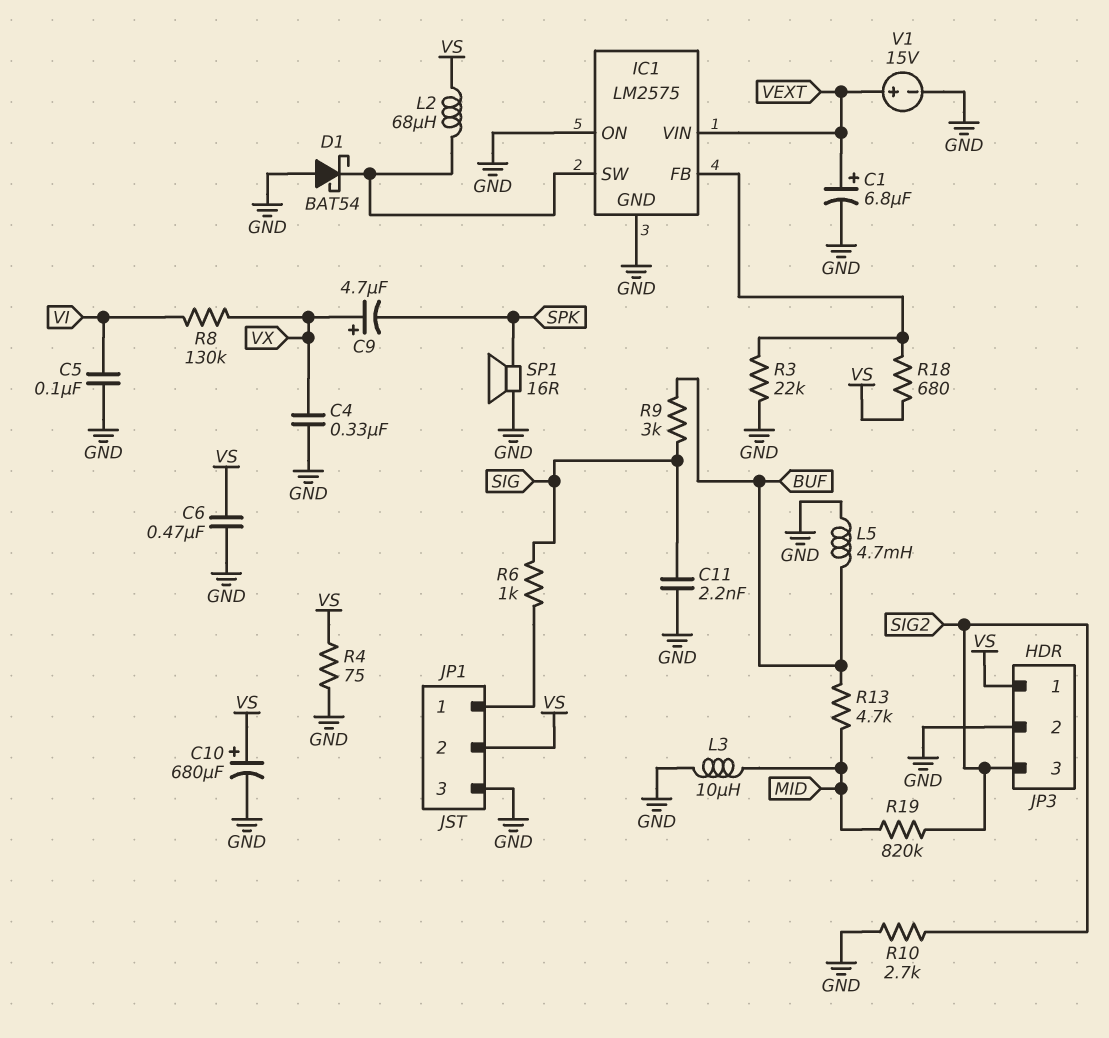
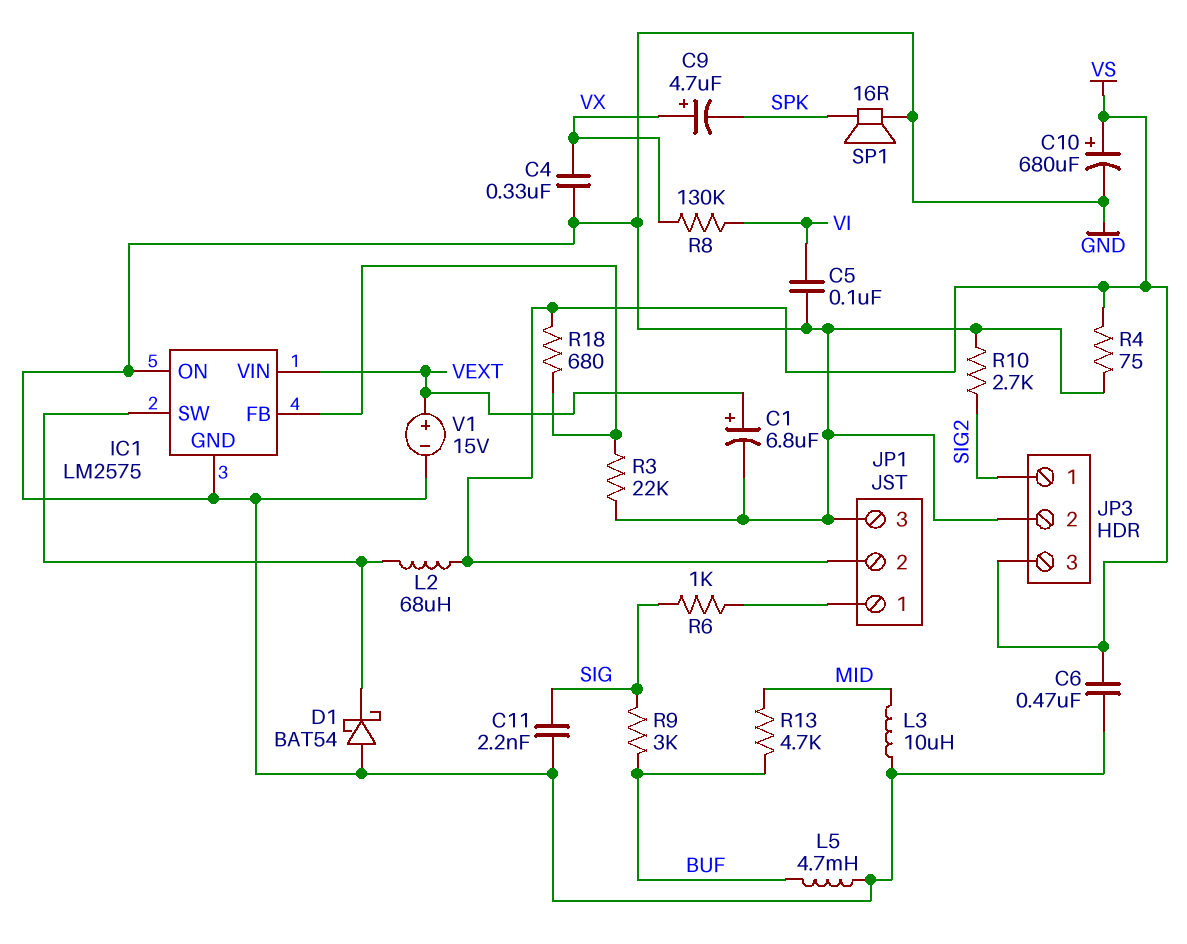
JP3 pin 1: VS -> SIG2
JP3 pin 3: SIG2 -> VS
R19: 820k (MID, SIG2) -> none

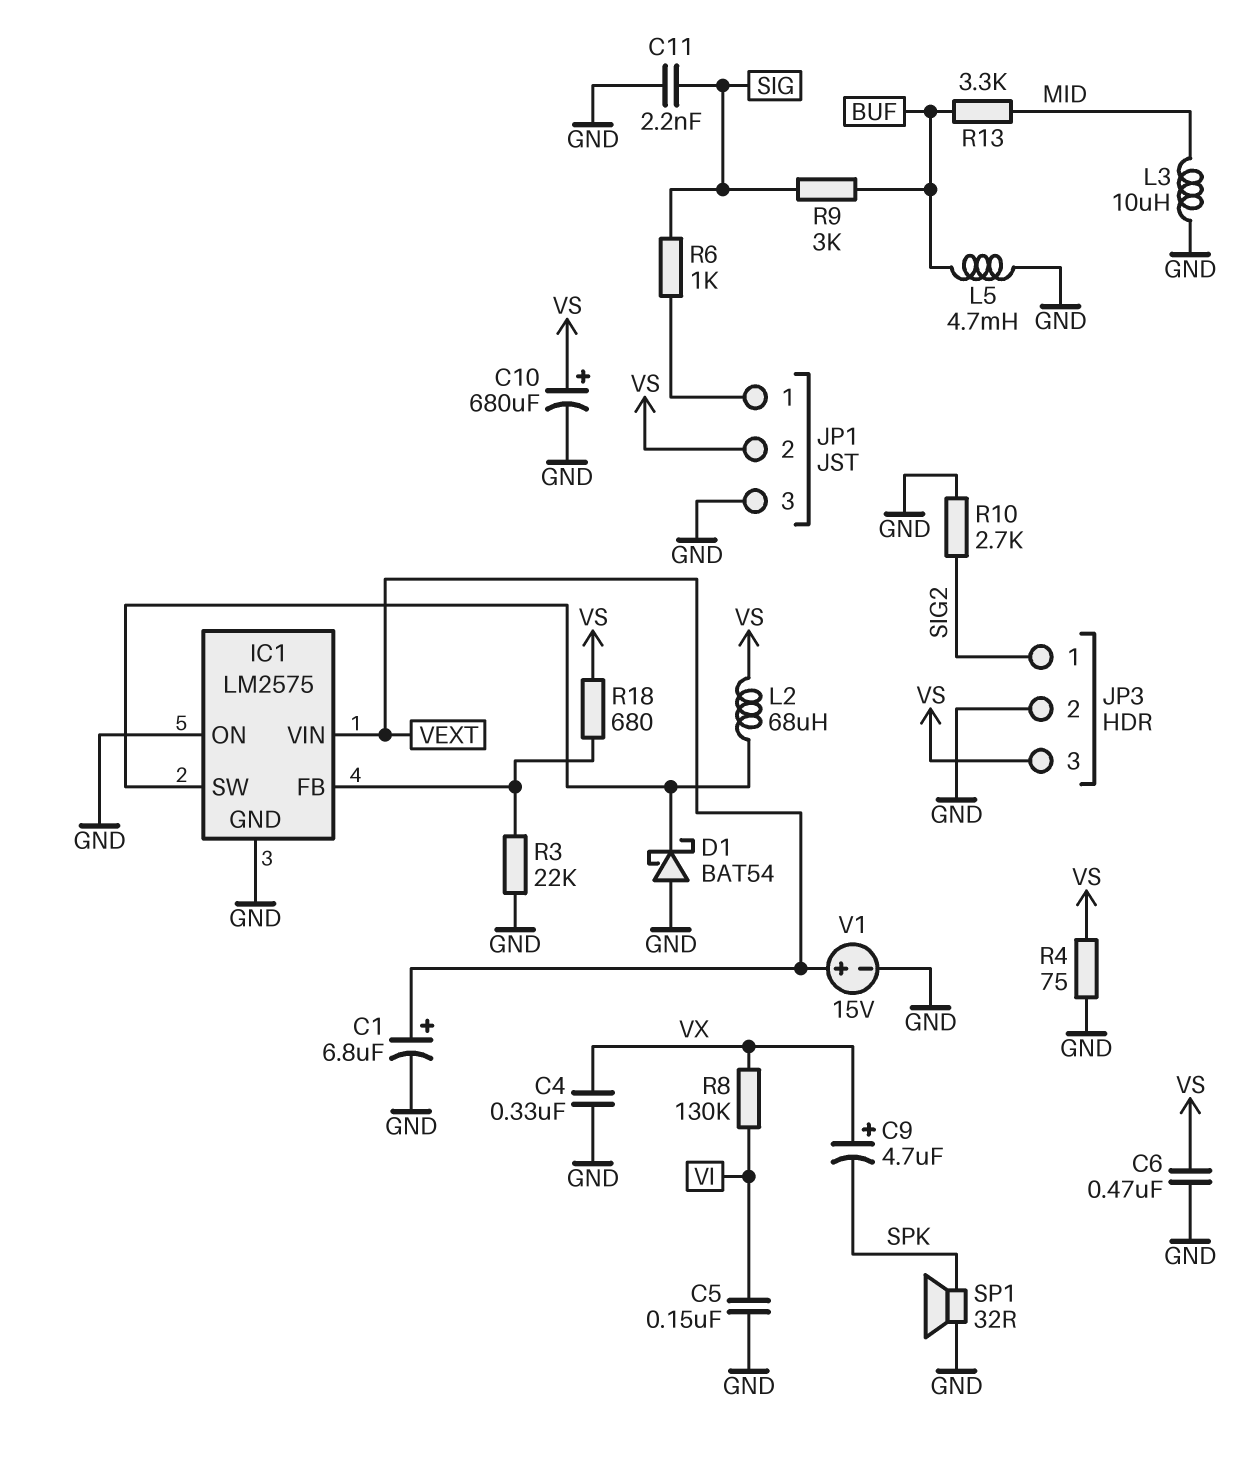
C5: 100nF (GND, VI) -> 150nF (GND, VI)
R13: 4.7k (BUF, MID) -> 3.3k (BUF, MID)
SP1: speaker 16R (GND, SPK) -> speaker 32R (GND, SPK)

